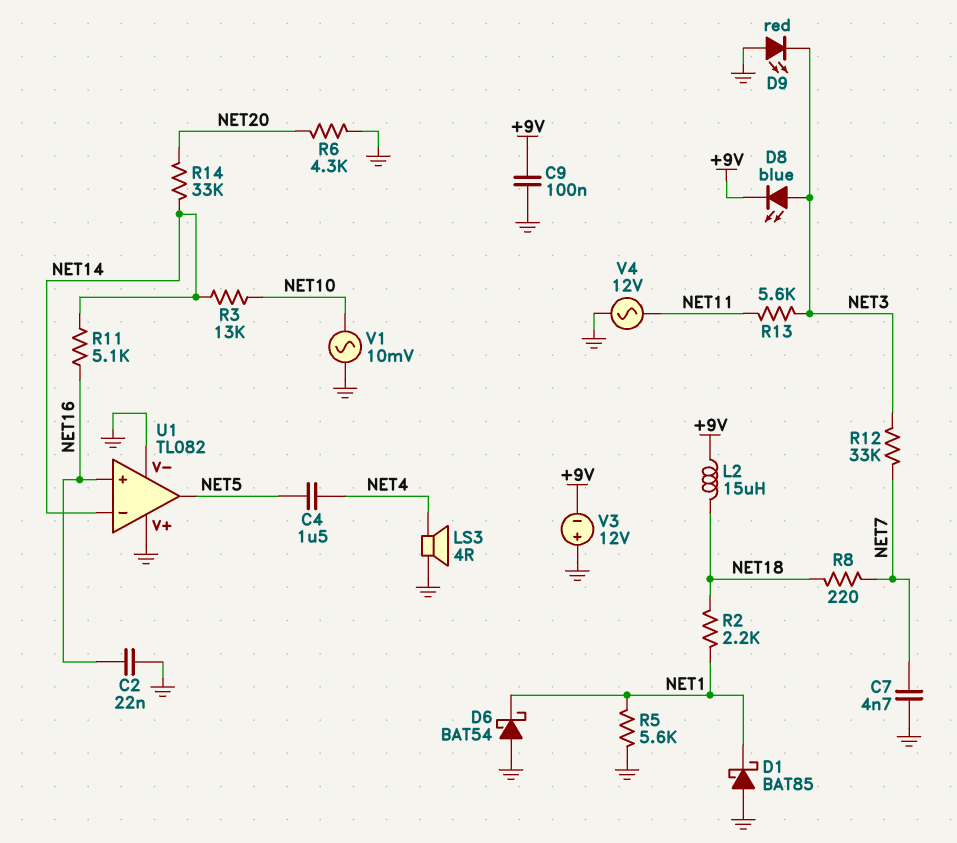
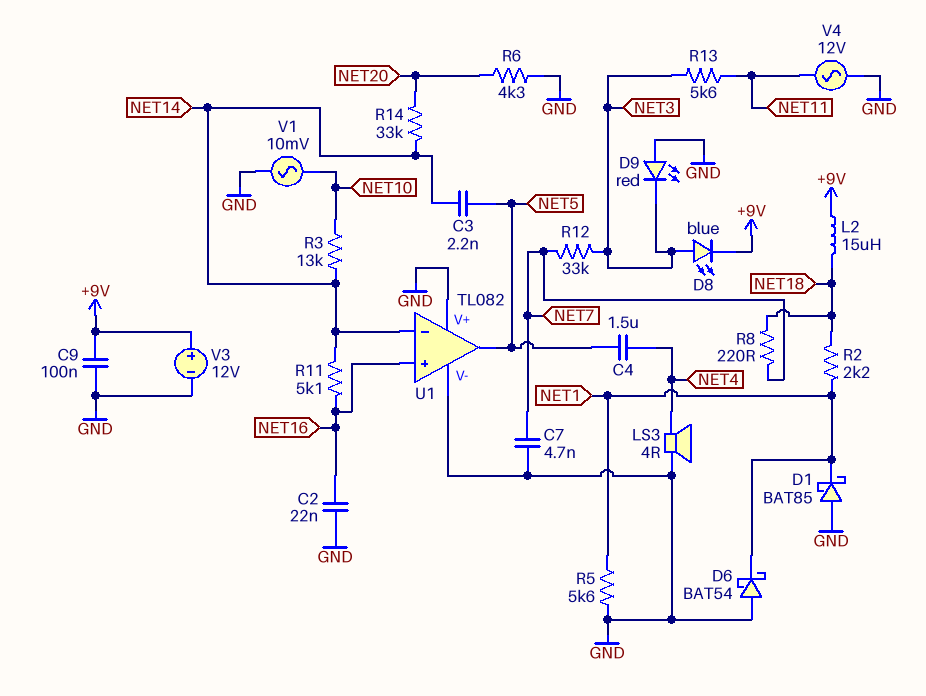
C3: none -> 2.2nF (NET5, NET14)
V3: 12V (plus GND, minus +9V) -> 12V (plus +9V, minus GND)

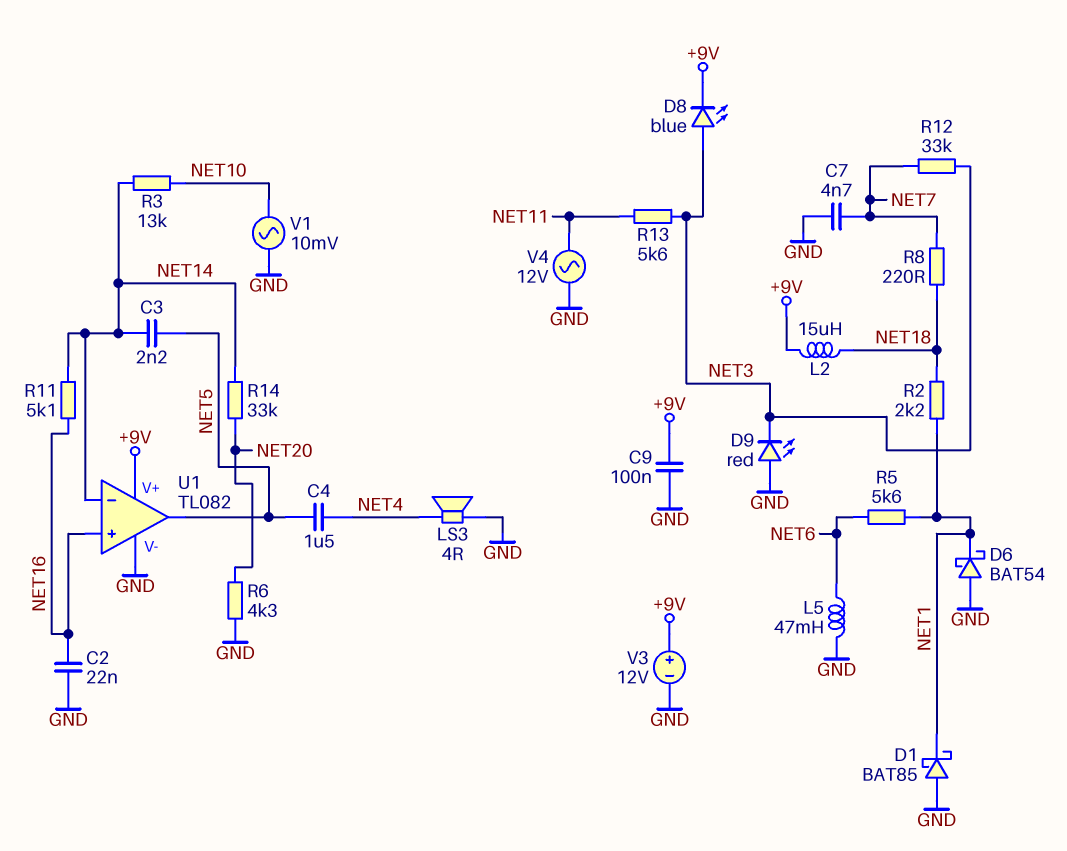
L5: none -> 47mH (GND, NET6)
R5: 5.6k (GND, NET1) -> 5.6k (NET1, NET6)
U1 pin V+: GND -> +9V

